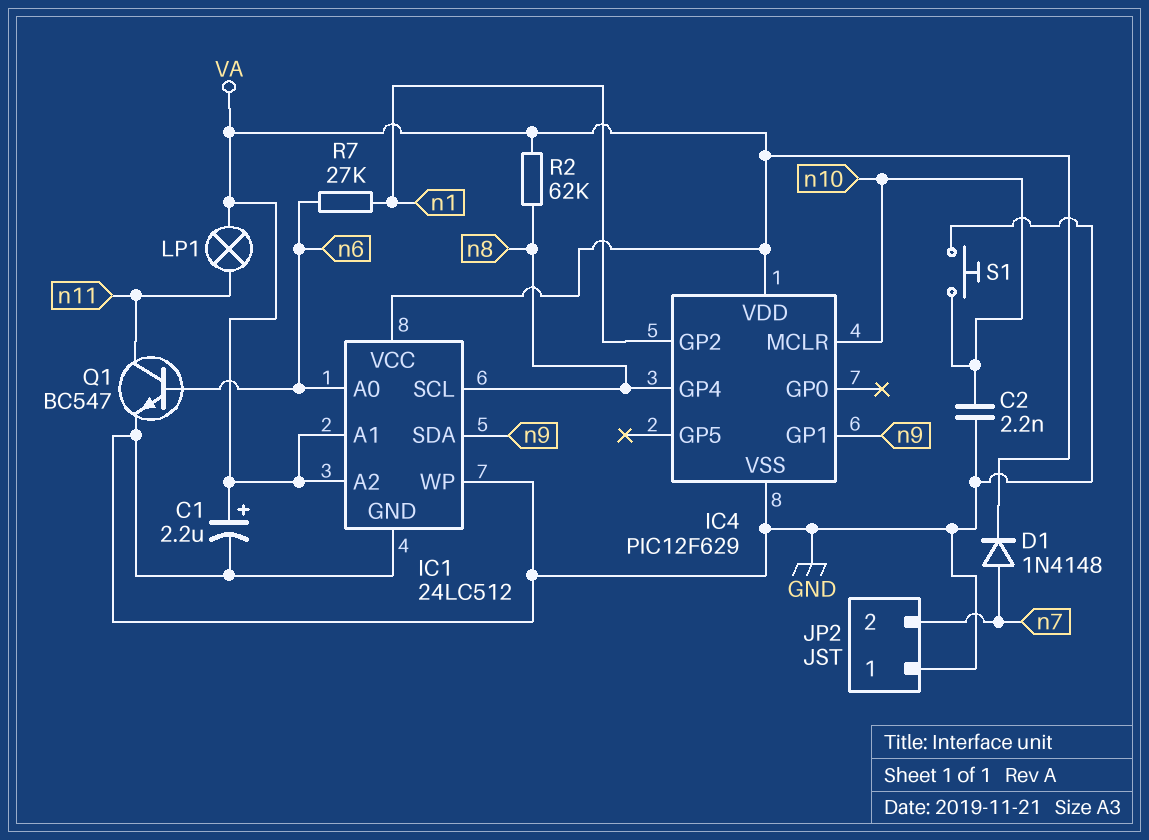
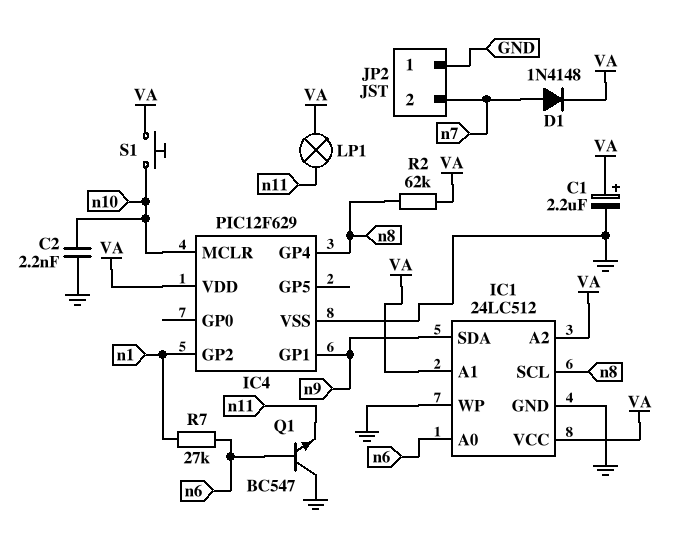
Q1: NPN BC547 (B n6, C n11, E GND) -> NPN BC547 (B n6, C GND, E n11)
S1: button (GND, n10) -> button (VA, n10)

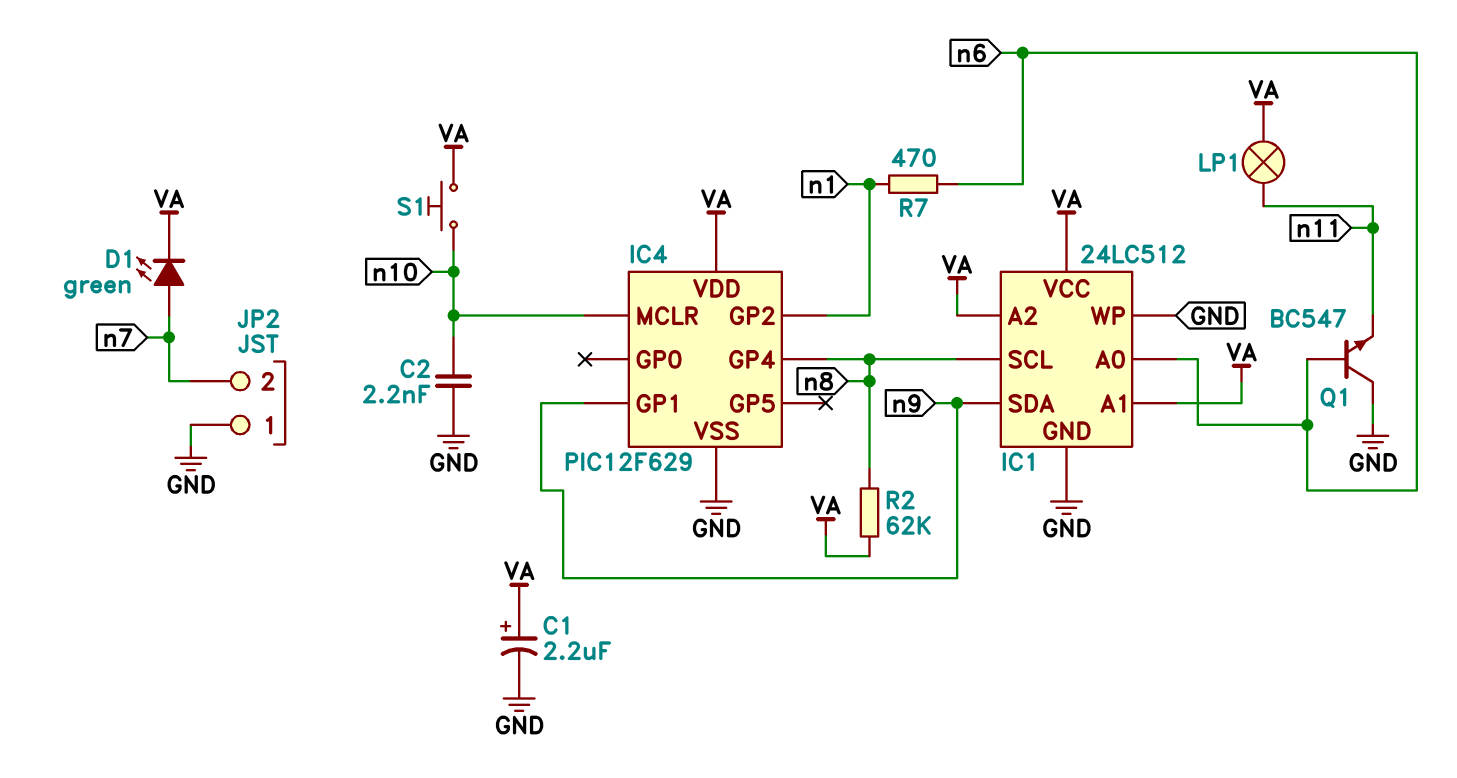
D1: diode 1N4148 (A n7, K VA) -> LED green (A n7, K VA)
R7: 27k (n1, n6) -> 470 (n1, n6)

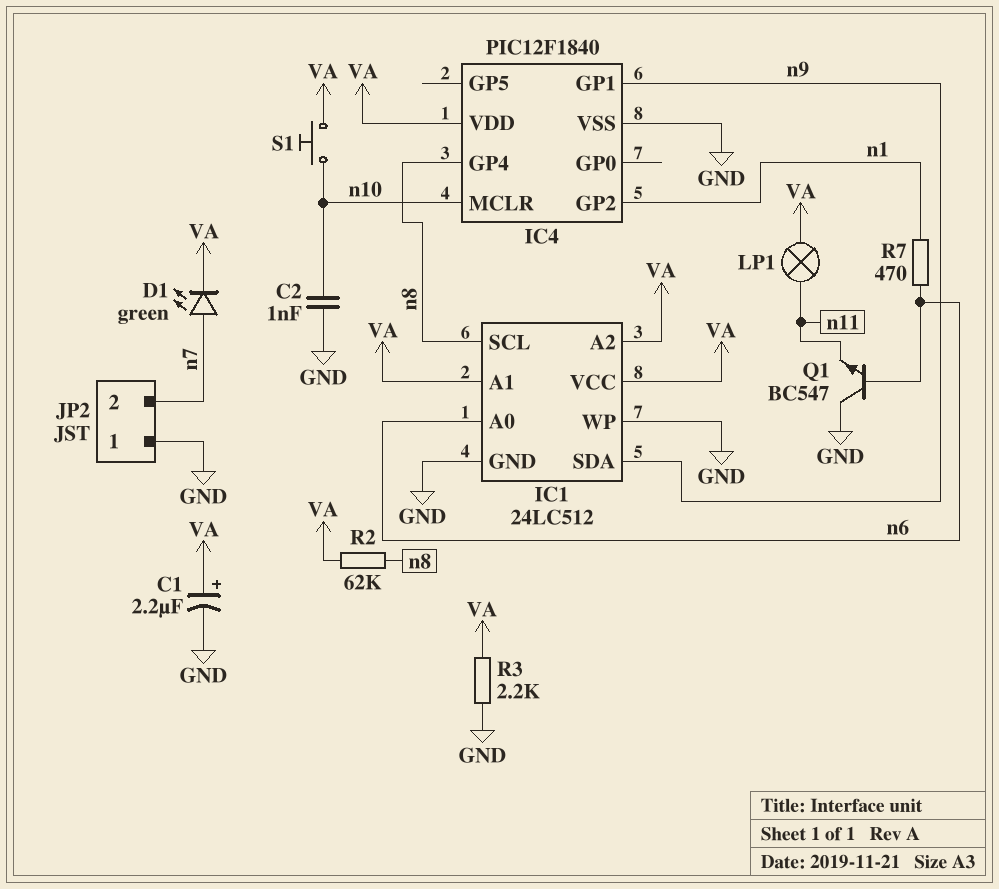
C2: 2.2nF (GND, n10) -> 1nF (GND, n10)
IC4: PIC12F629 -> PIC12F1840
R3: none -> 2.2k (GND, VA)

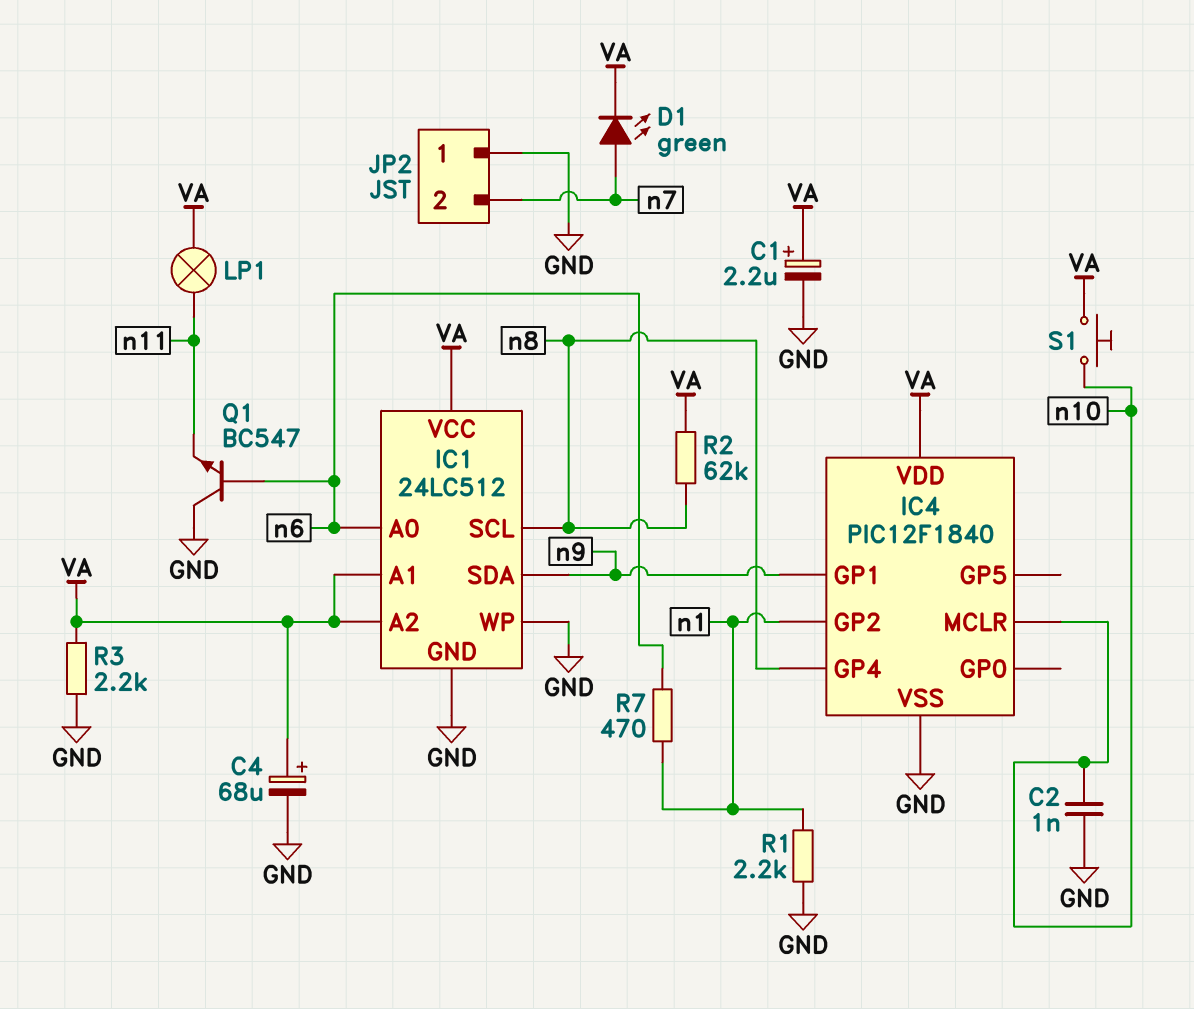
C4: none -> 68uF (plus VA, minus GND)
R1: none -> 2.2k (GND, n1)

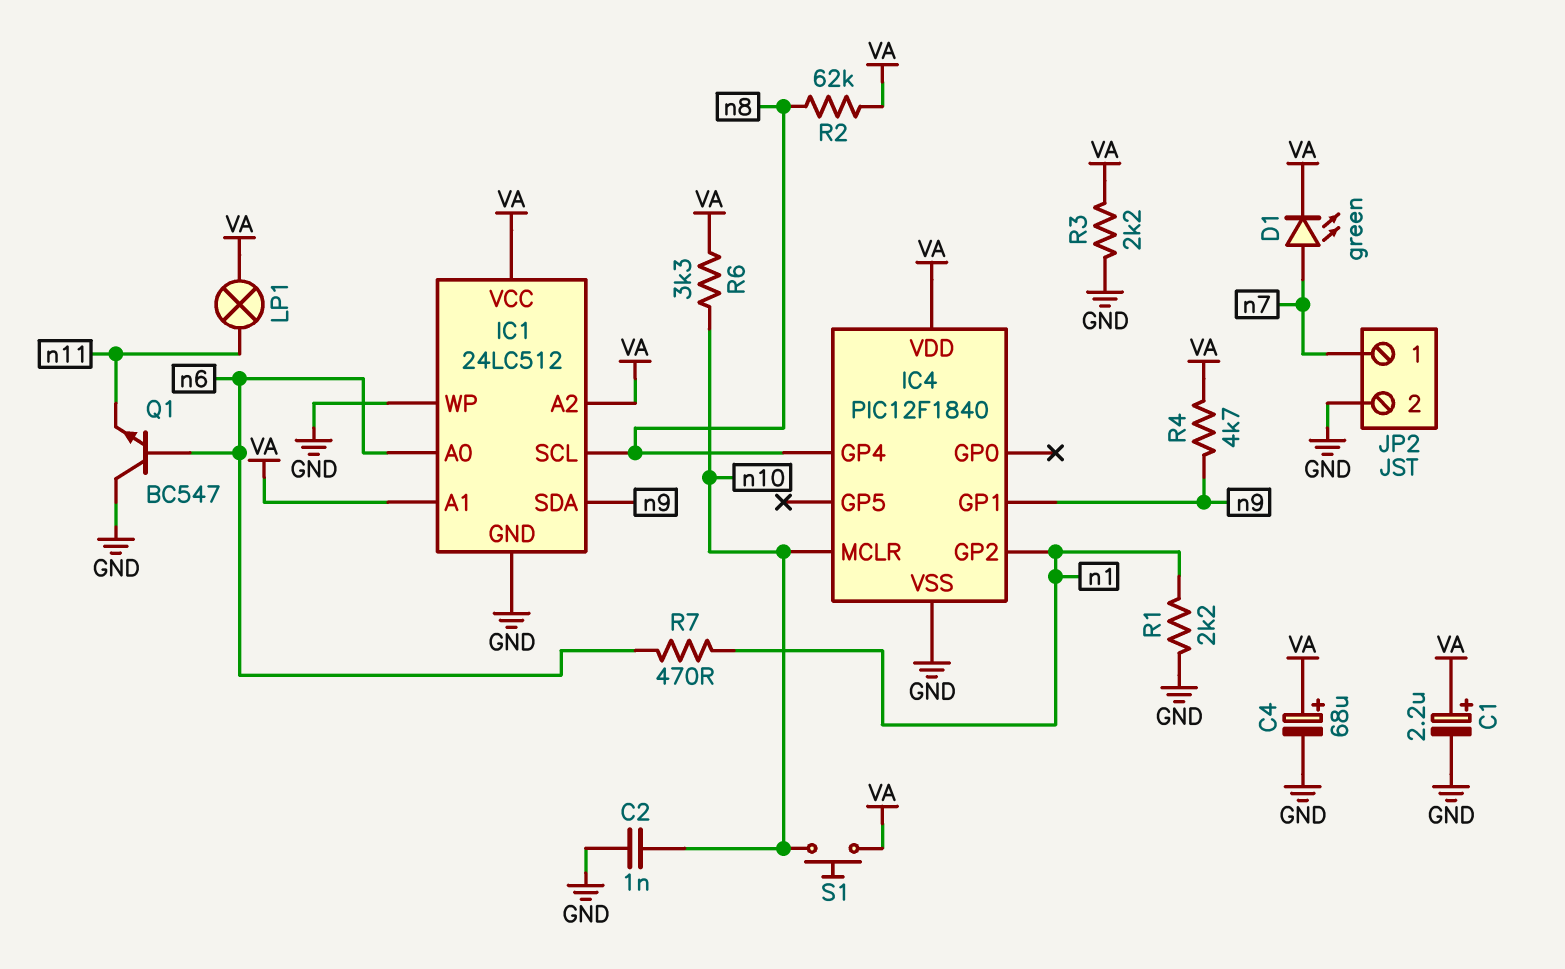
JP2 pin 1: GND -> n7
JP2 pin 2: n7 -> GND
R4: none -> 4.7k (VA, n9)
R6: none -> 3.3k (VA, n10)

